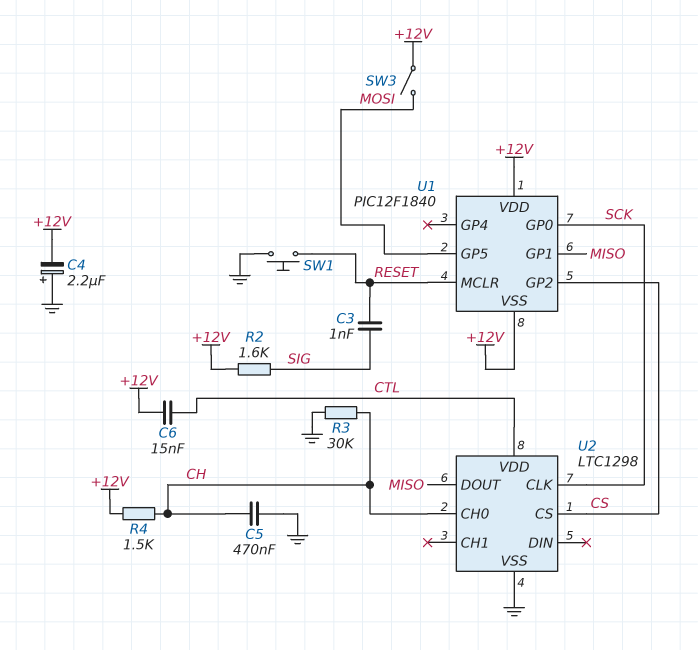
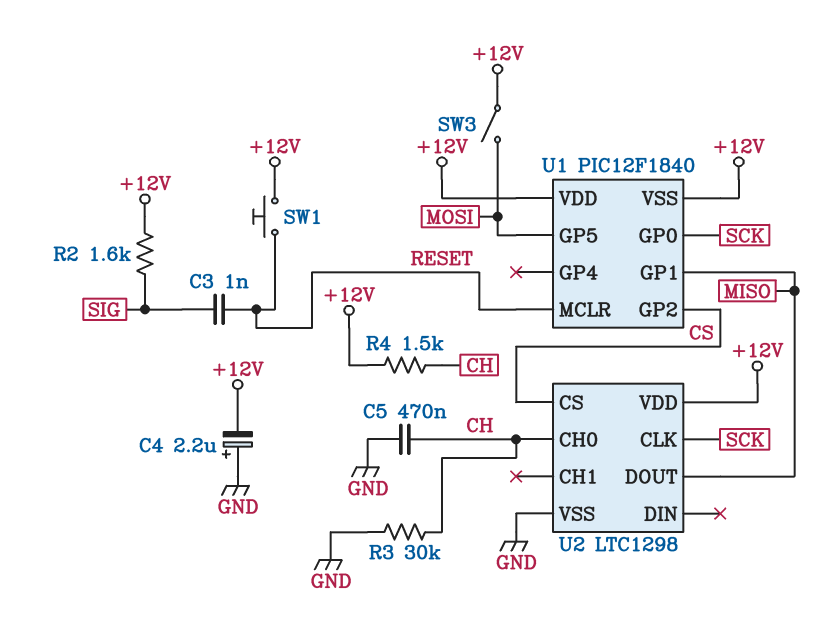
C6: 15nF (+12V, CTL) -> none
SW1: button (GND, RESET) -> button (+12V, RESET)
U2 pin VDD: CTL -> +12V

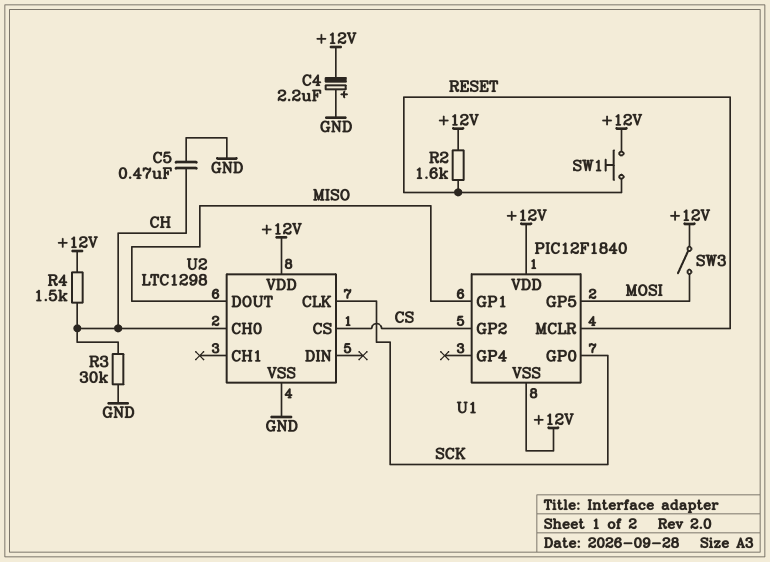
C3: 1nF (RESET, SIG) -> none
R2: 1.6k (+12V, SIG) -> 1.6k (+12V, RESET)

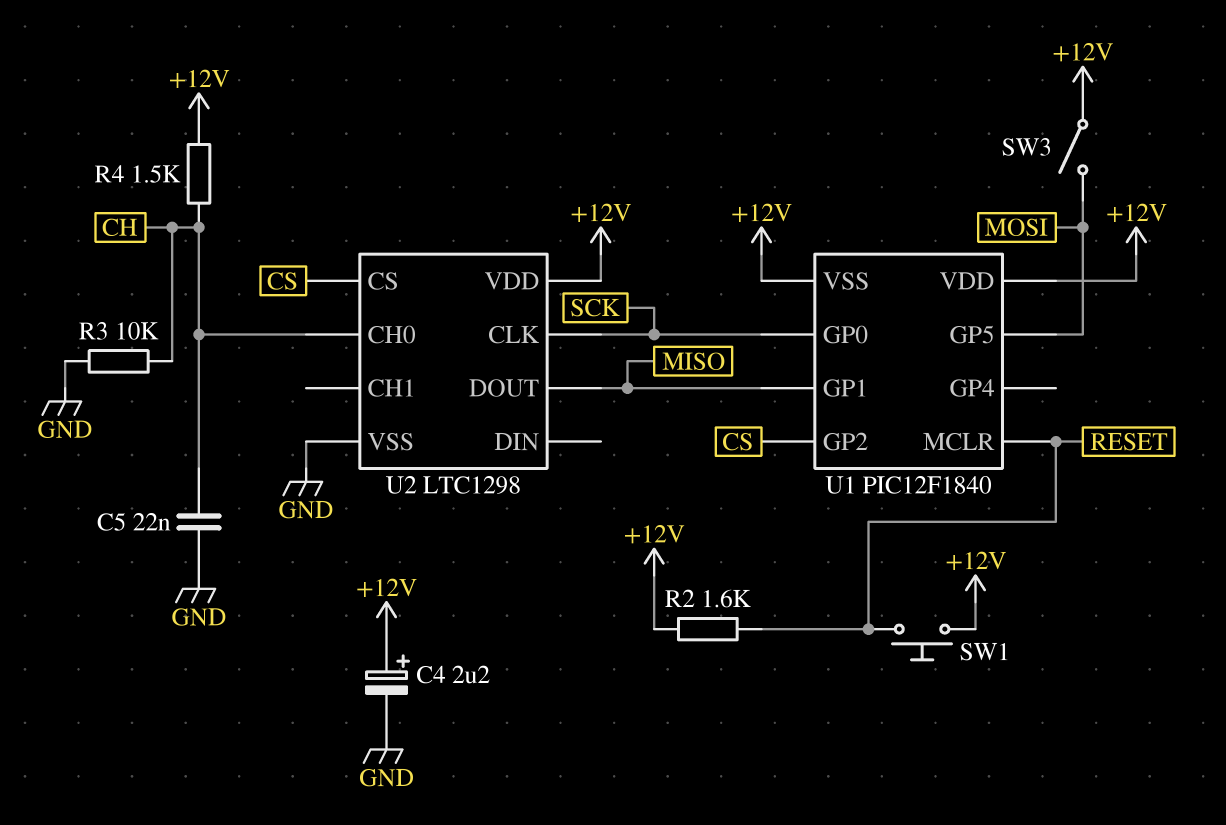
C4: 2.2uF (plus GND, minus +12V) -> 2.2uF (plus +12V, minus GND)
C5: 470nF (CH, GND) -> 22nF (CH, GND)
R3: 30k (CH, GND) -> 10k (CH, GND)

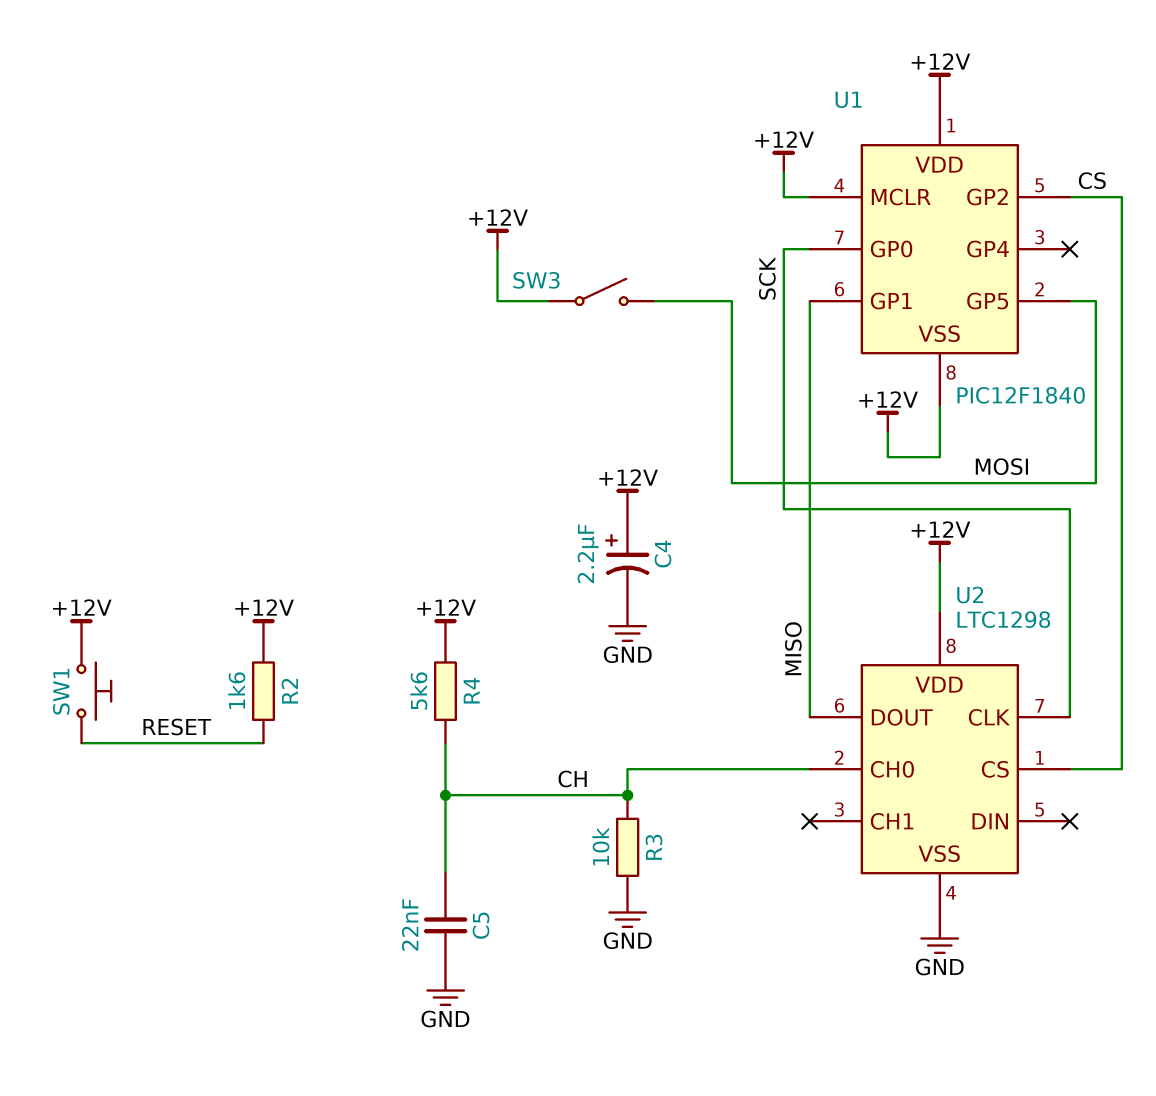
R4: 1.5k (+12V, CH) -> 5.6k (+12V, CH)
U1 pin MCLR: RESET -> +12V

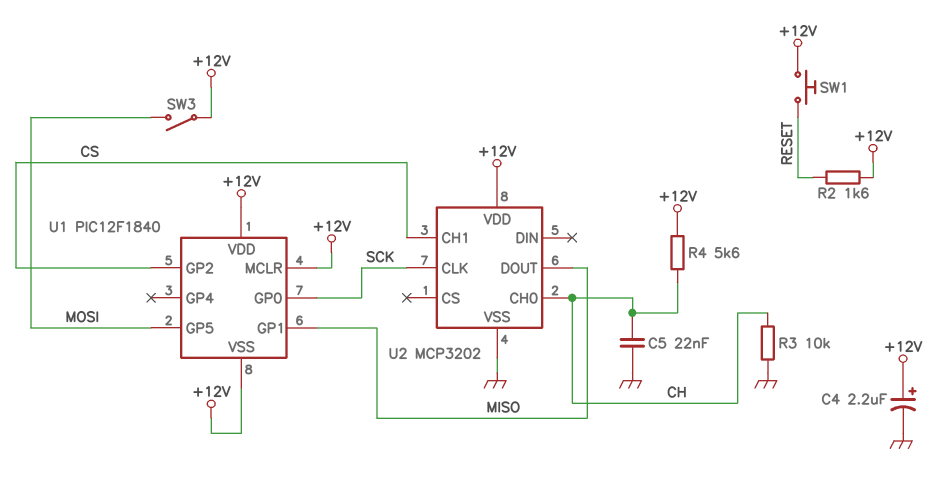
U2: LTC1298 -> MCP3202
U2 pin CH1: none -> CS
U2 pin CS: CS -> none

